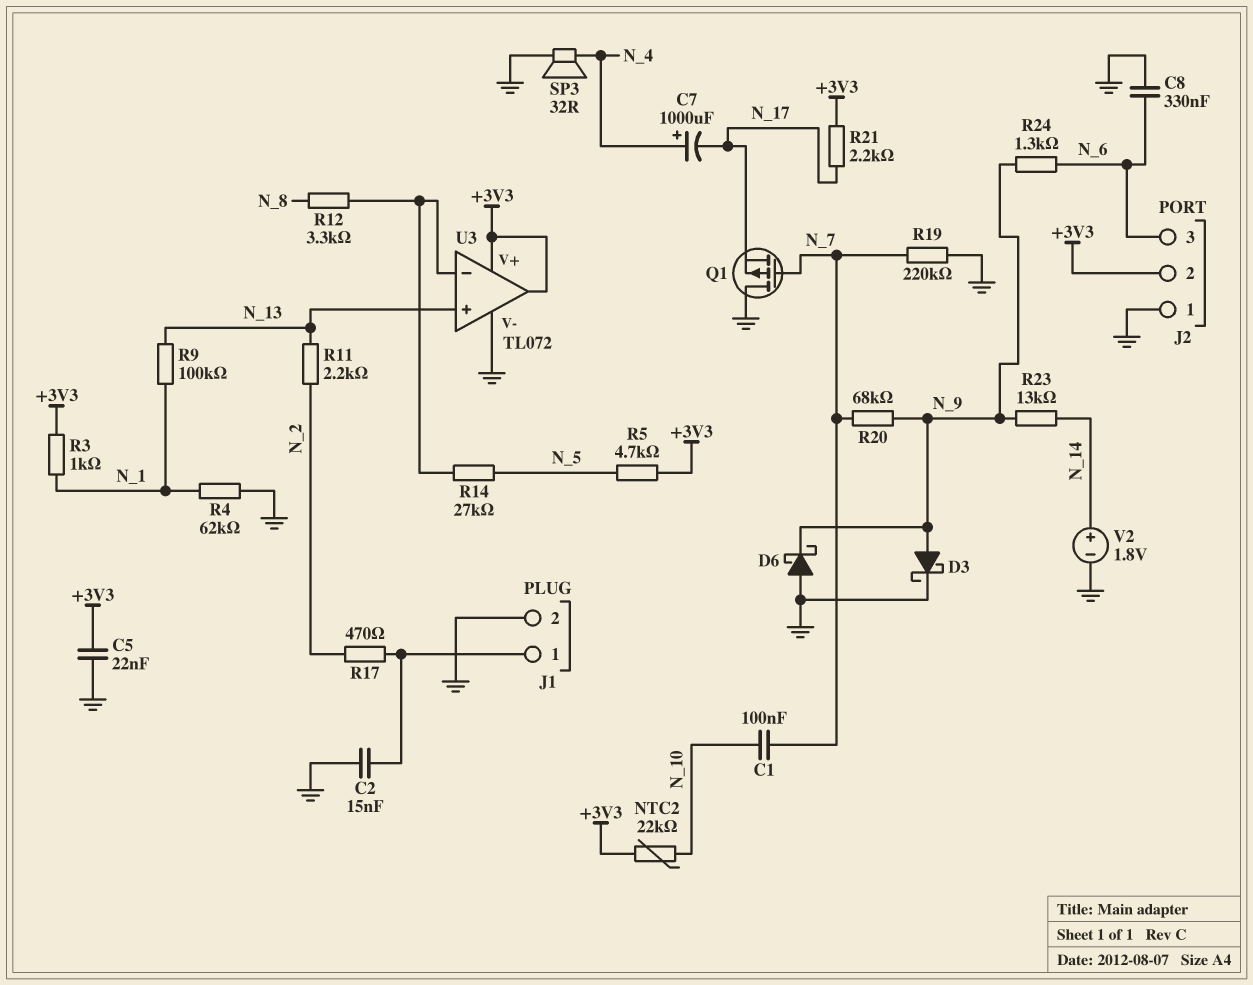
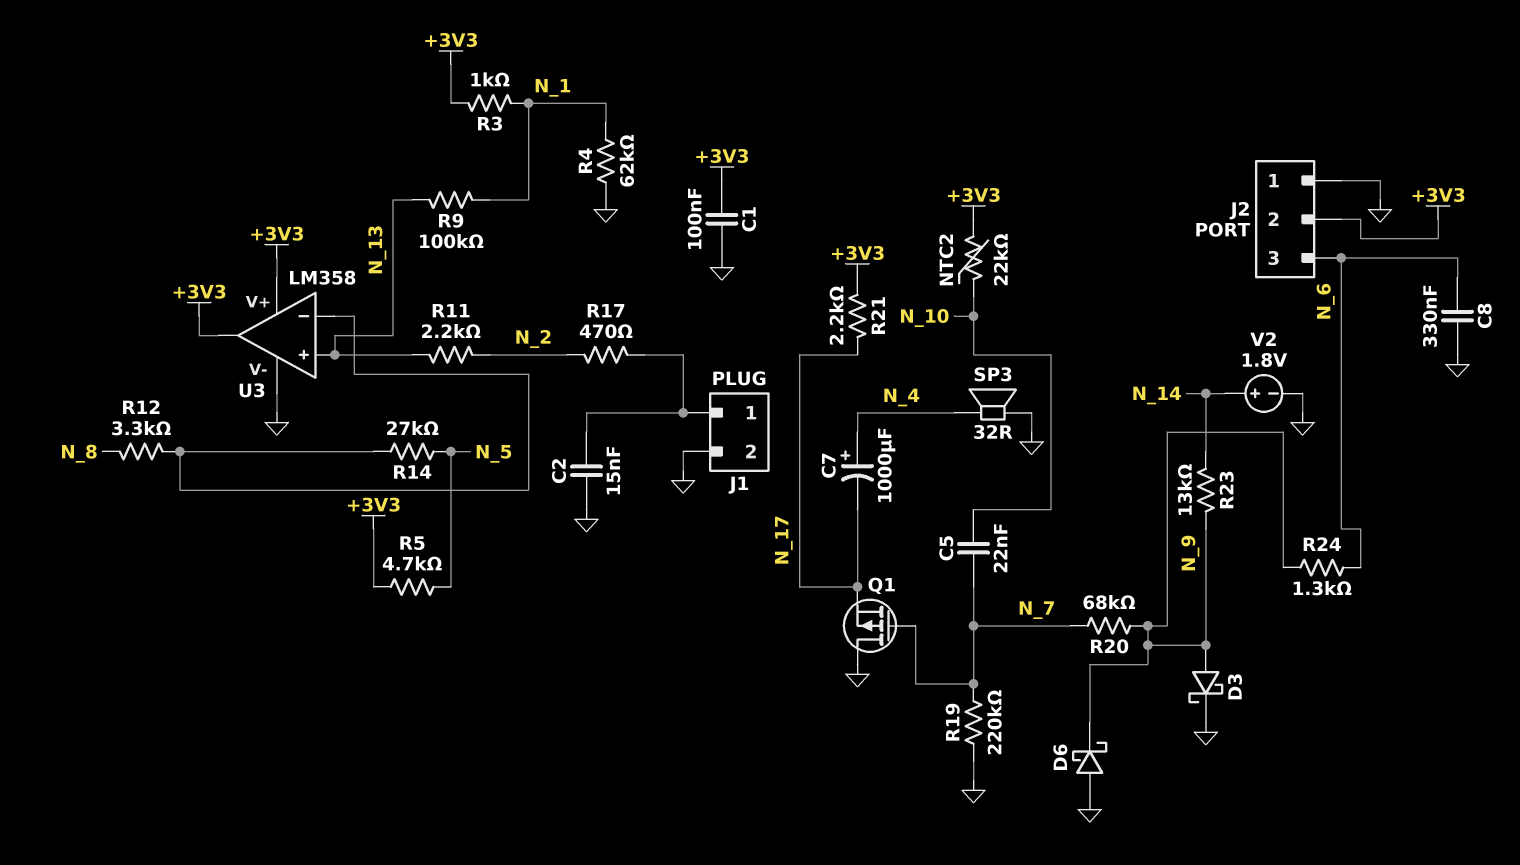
C1: 100nF (N_7, N_10) -> 100nF (+3V3, GND)
C5: 22nF (+3V3, GND) -> 22nF (N_7, N_10)
U3: TL072 -> LM358

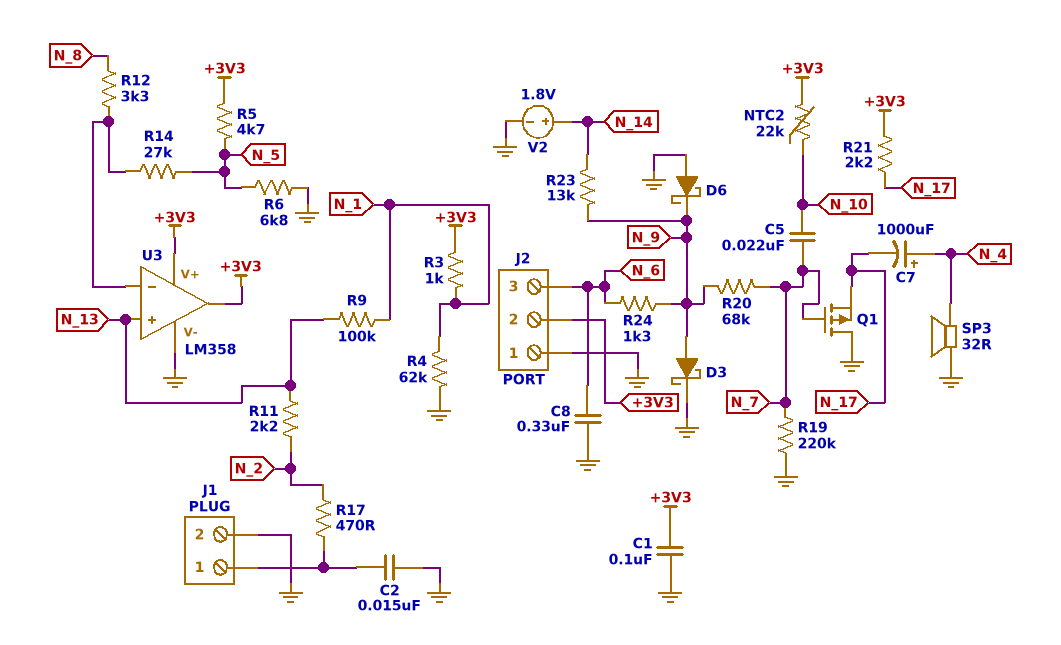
R6: none -> 6.8k (GND, N_5)

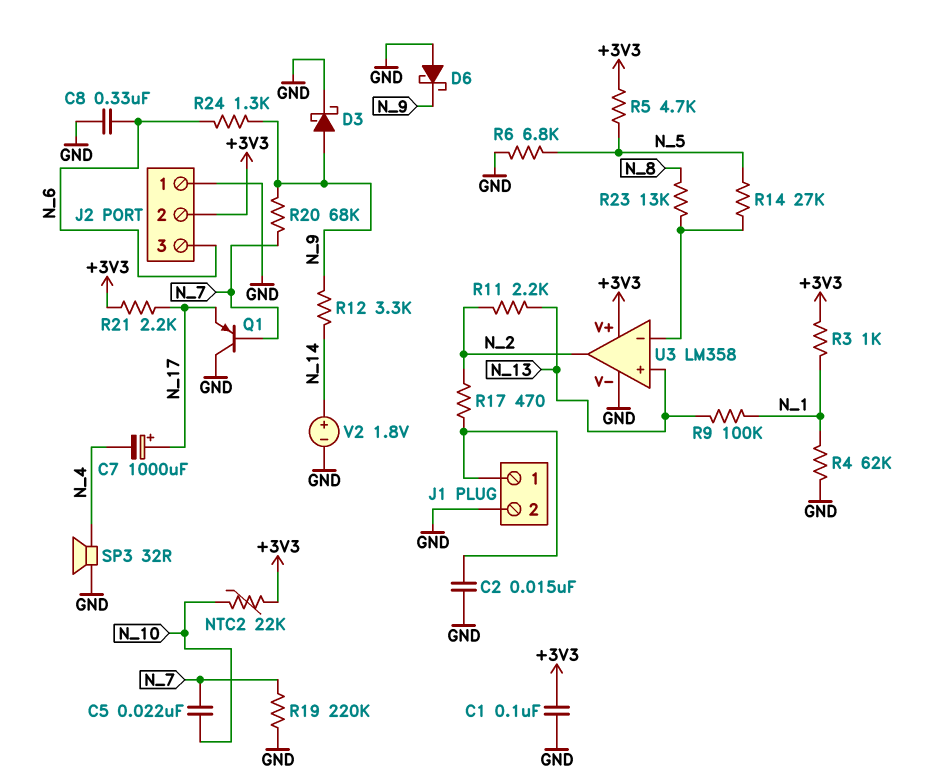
C7: 1000uF (plus N_4, minus N_17) -> 1000uF (plus N_17, minus N_4)
Q1: PMOS (G N_7, D GND, S N_17) -> PNP (B N_7, C GND, E N_17)
R12: 3.3k (N_8, U3/in-) -> 3.3k (N_9, N_14)
R23: 13k (N_9, N_14) -> 13k (N_8, U3/in-)
U3 pin out: +3V3 -> N_2

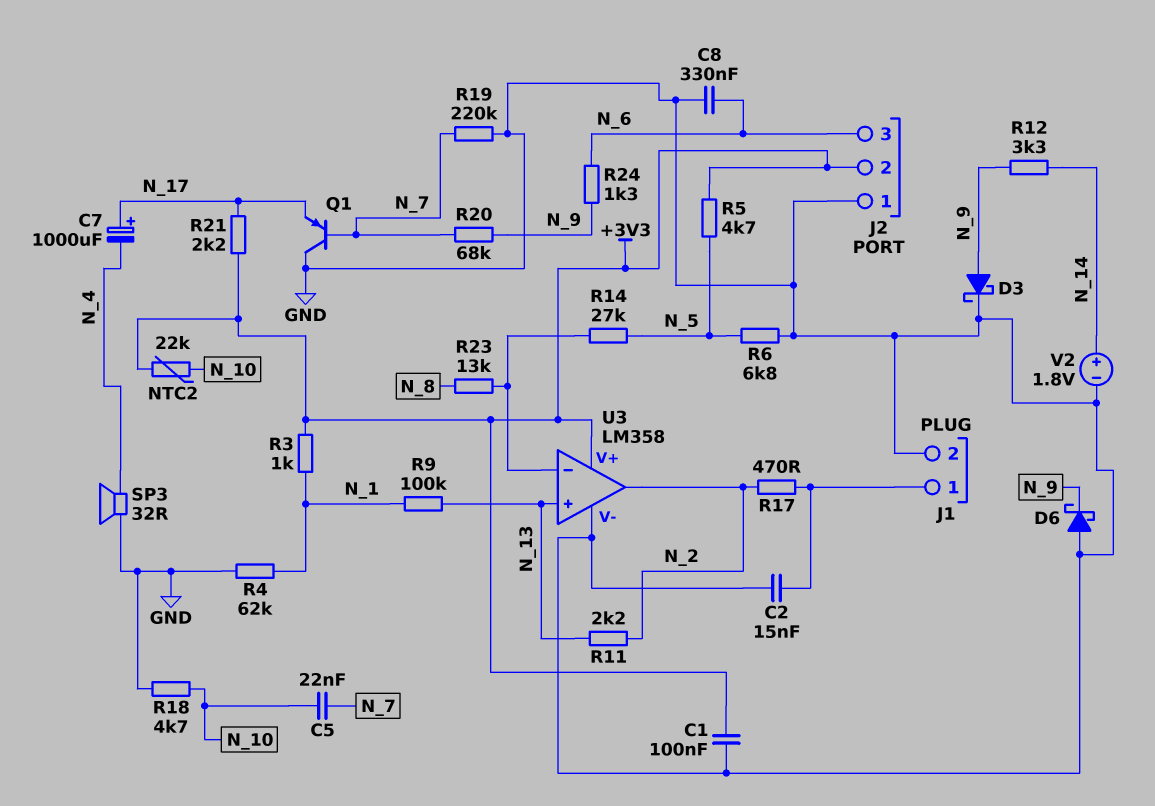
R18: none -> 4.7k (GND, N_10)

